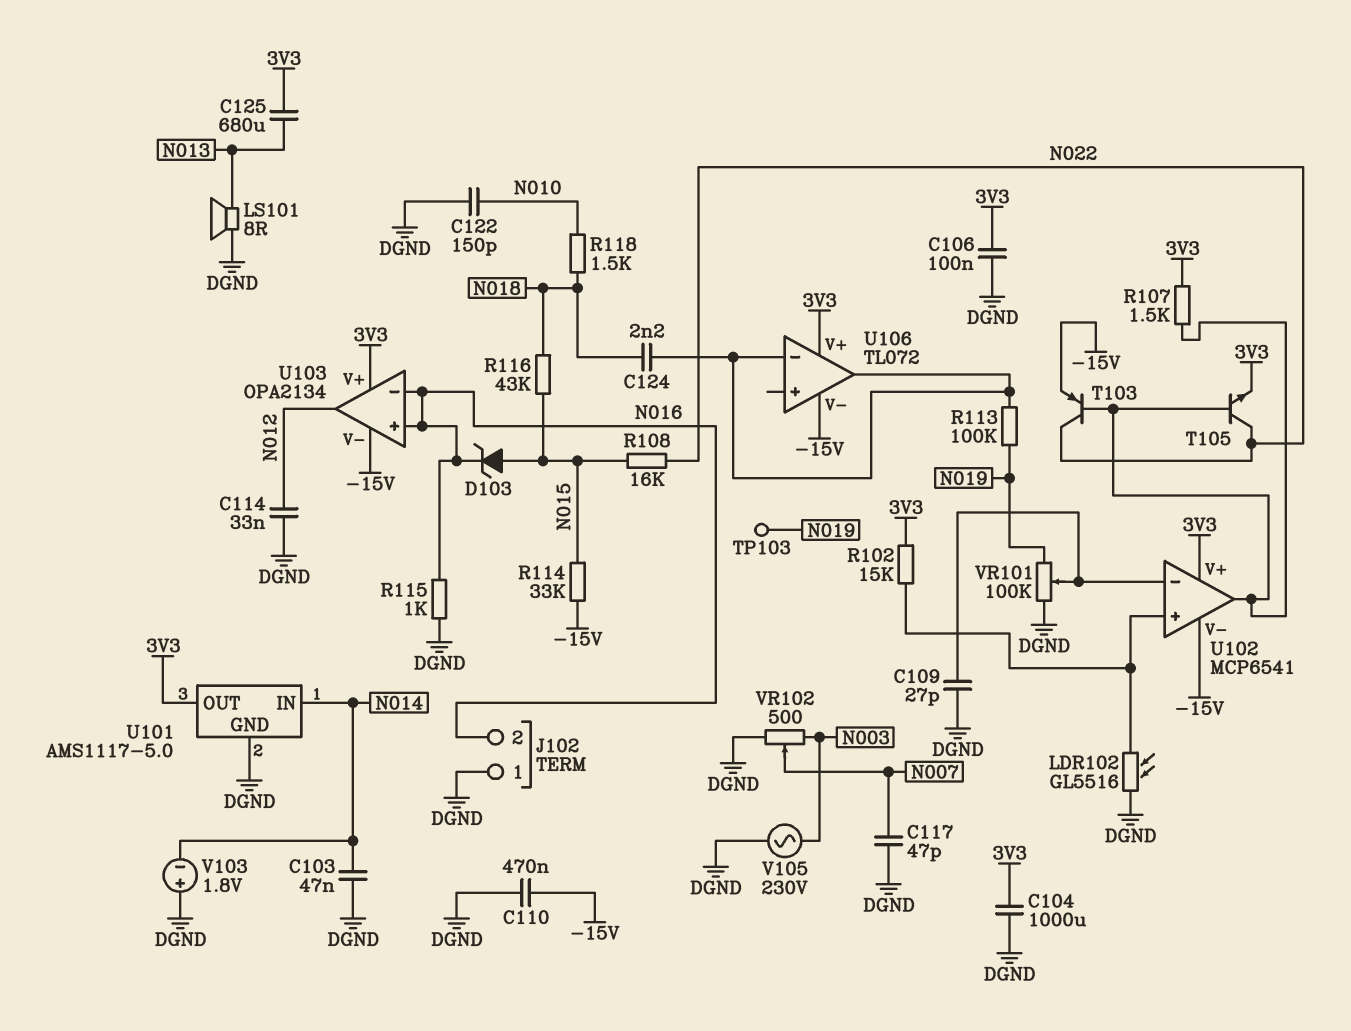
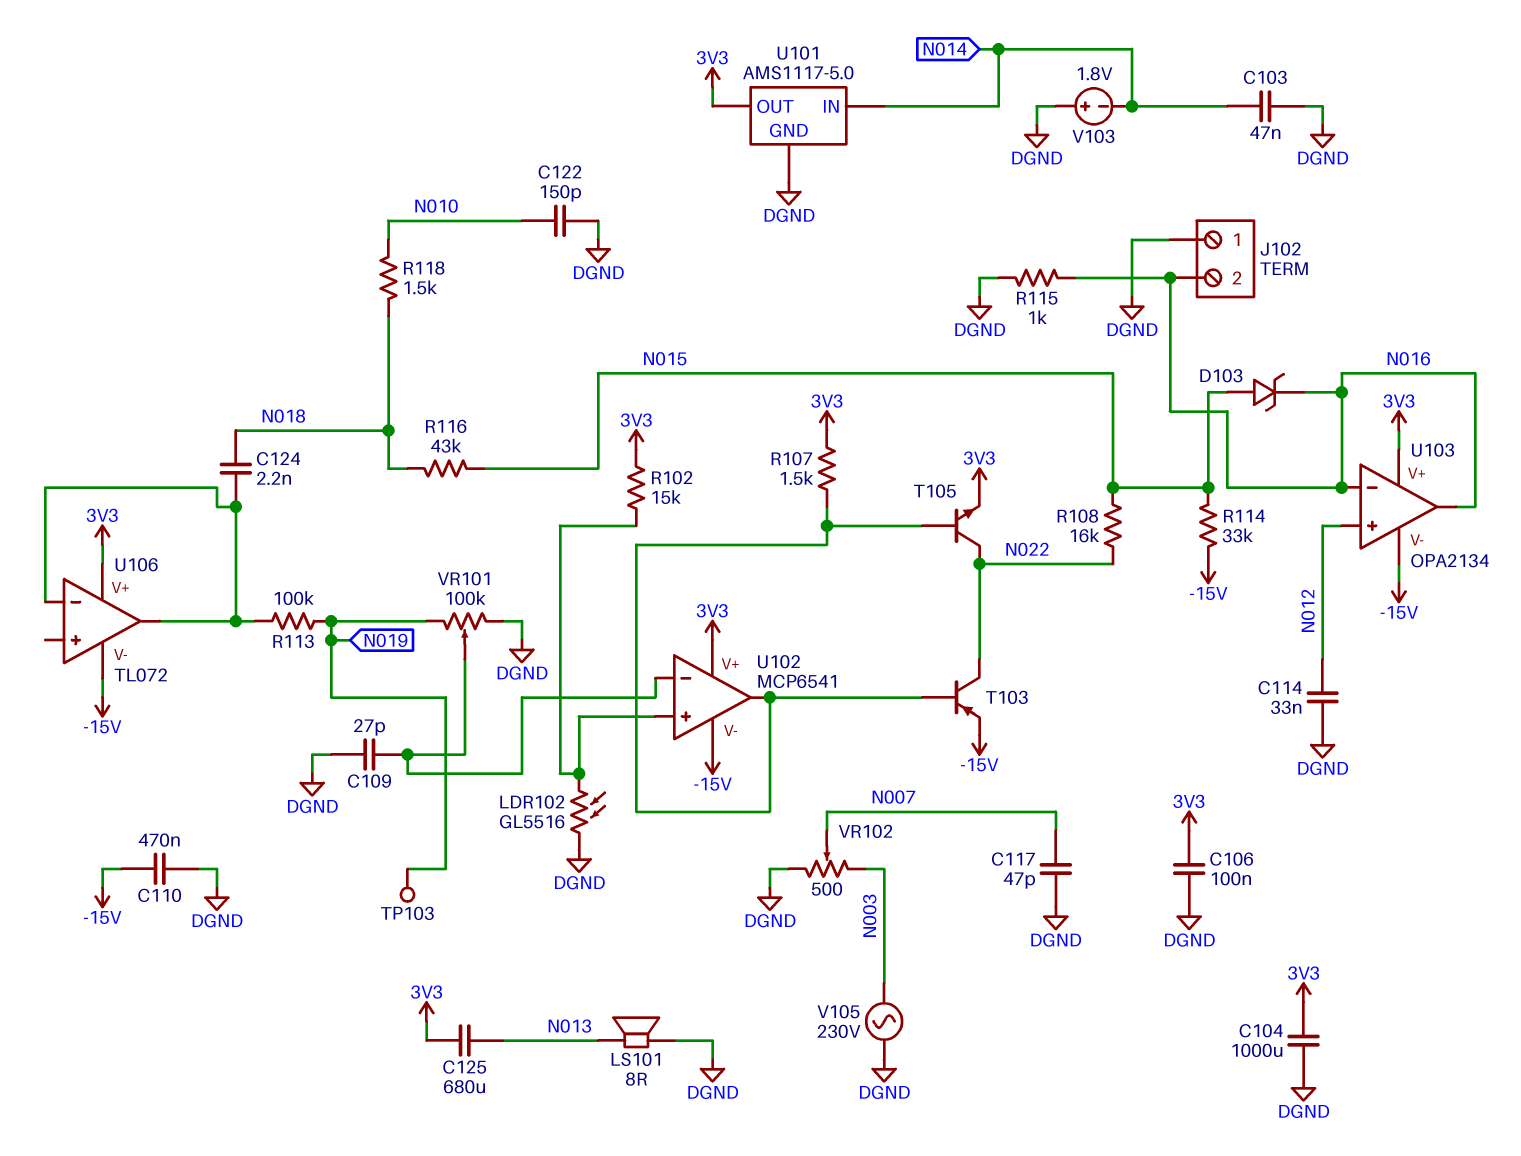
U103 pin in+: N016 -> N012
U103 pin out: N012 -> N016

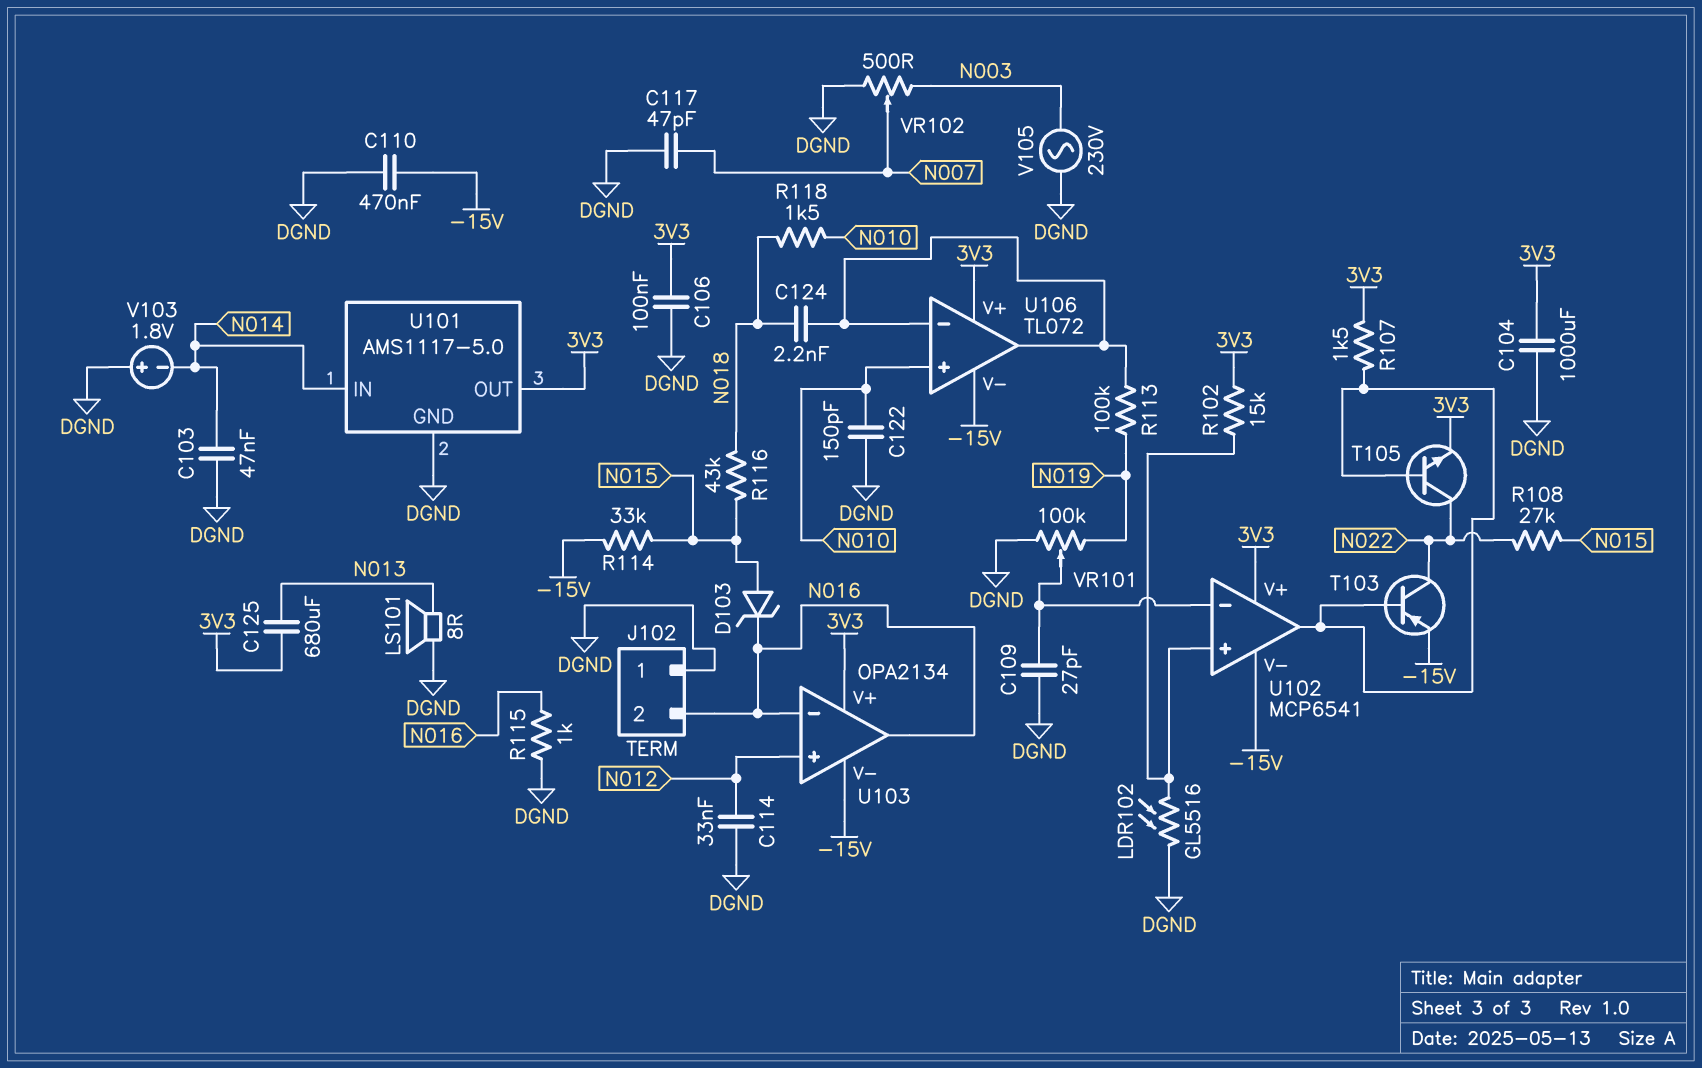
R108: 16k (N015, N022) -> 27k (N015, N022)
TP103: test point (N019) -> none
U106 pin in+: none -> N010

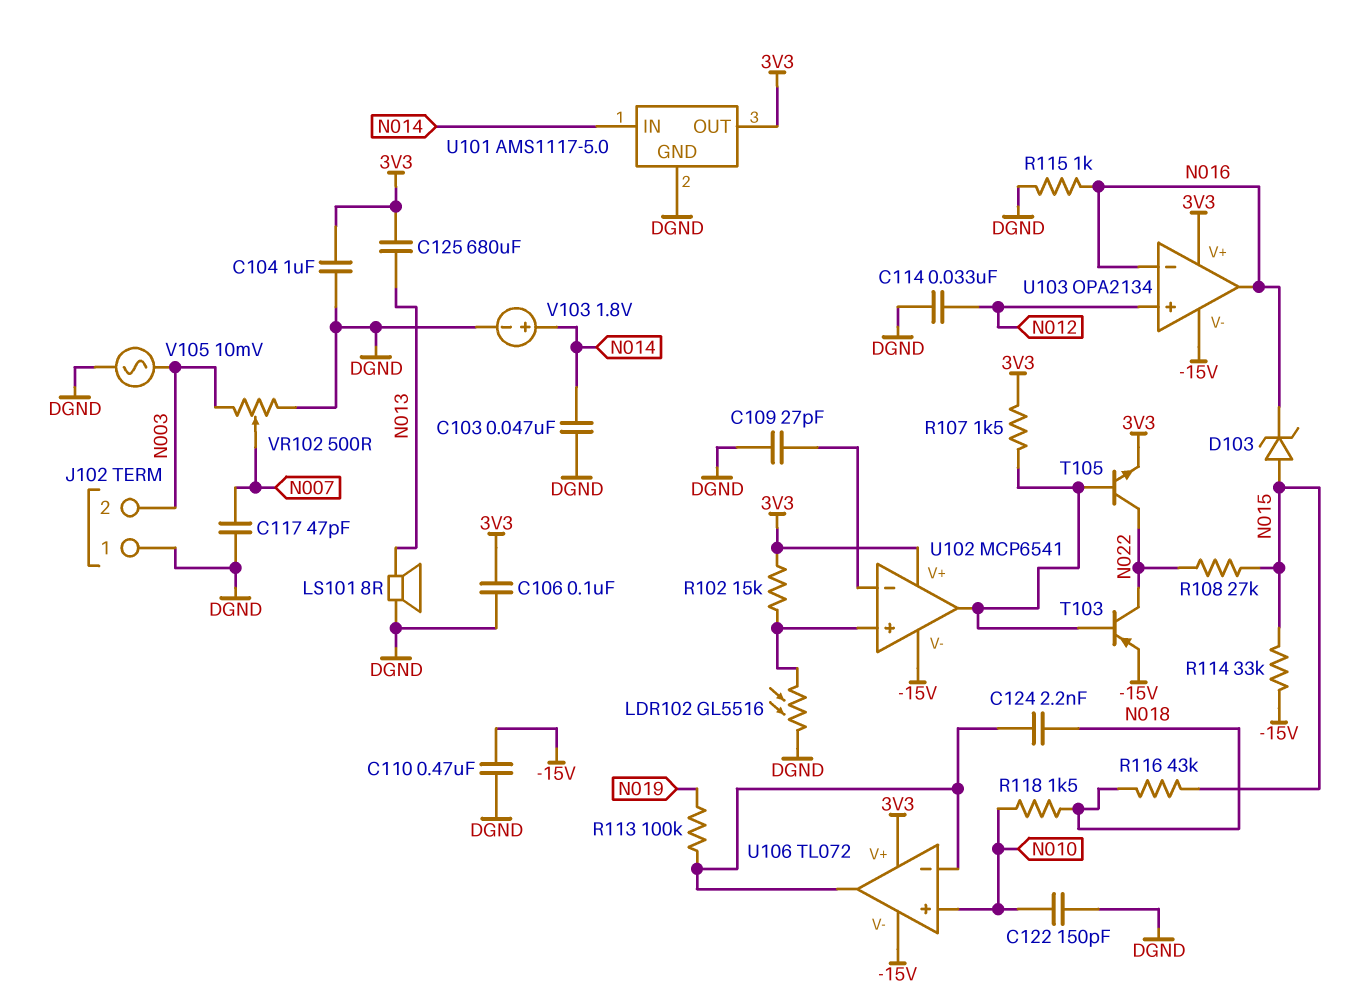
C104: 1000uF (3V3, DGND) -> 1uF (3V3, DGND)
J102 pin 2: N016 -> N003
V103: 1.8V (plus DGND, minus N014) -> 1.8V (plus N014, minus DGND)
V105: AC 230V (DGND, N003) -> AC 10mV (DGND, N003)
VR101: 100k (DGND, N019, wiper U102/in-) -> none

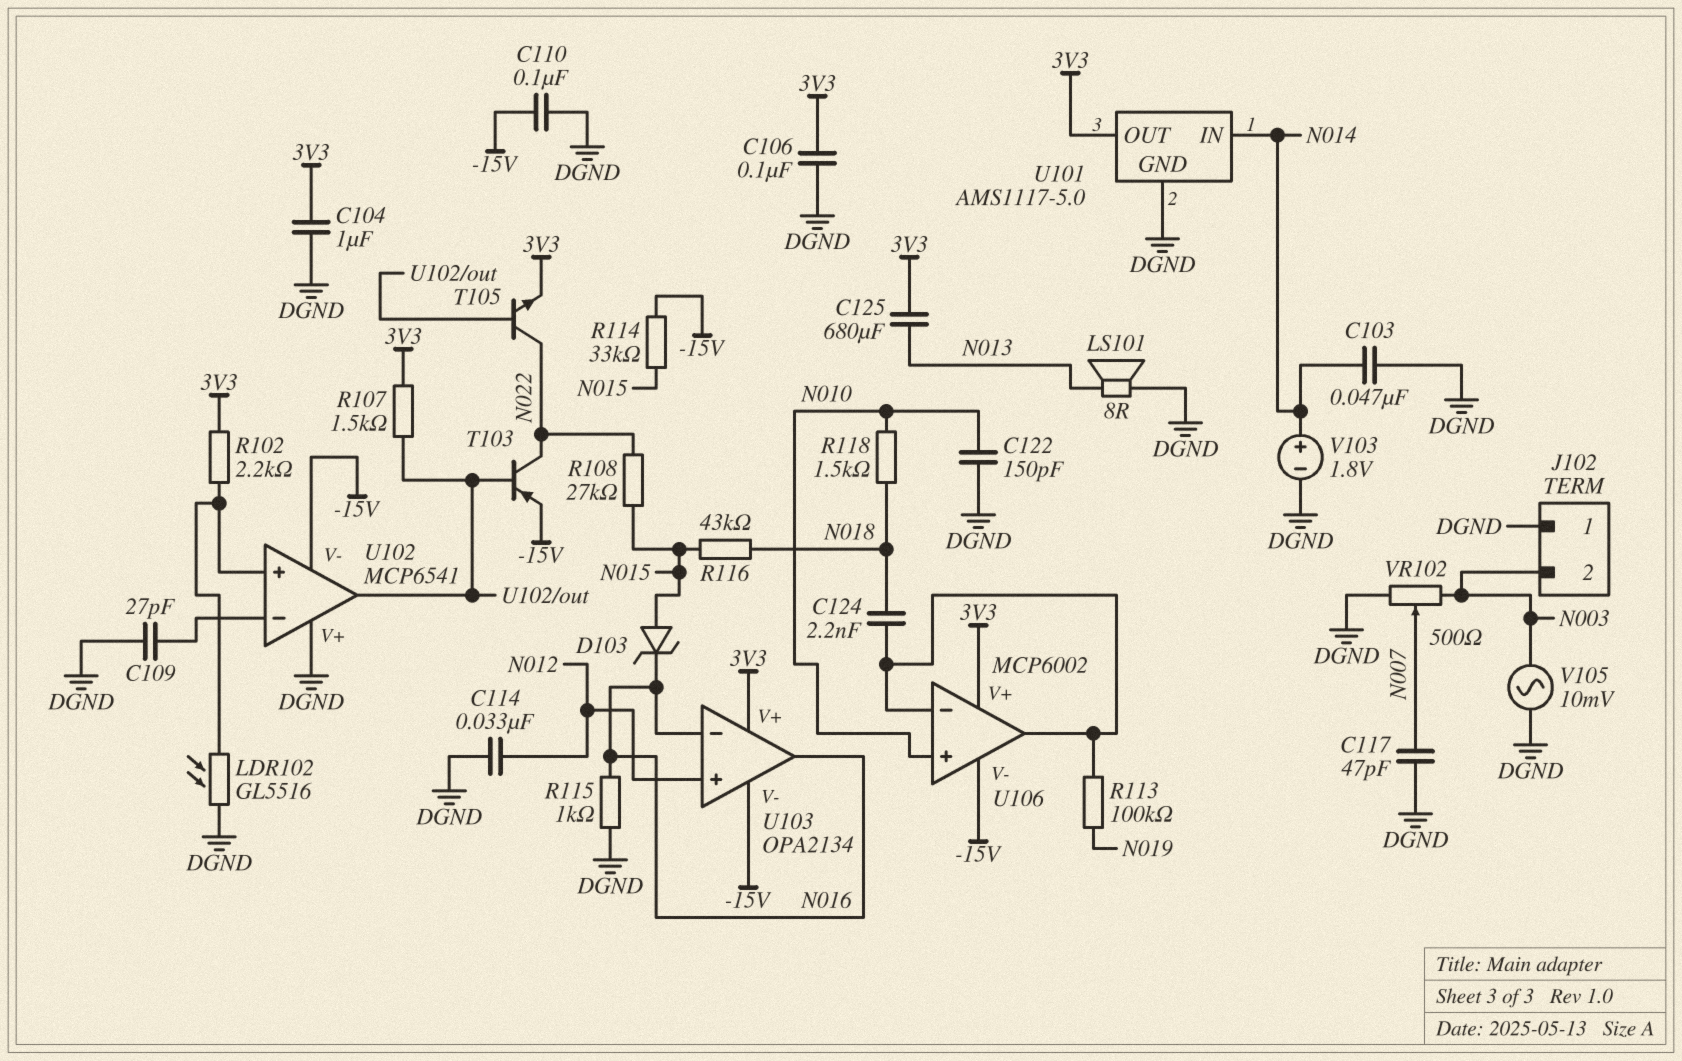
C110: 470nF (-15V, DGND) -> 100nF (-15V, DGND)
R102: 15k (3V3, U102/in+) -> 2.2k (3V3, U102/in+)
U102 pin V+: 3V3 -> DGND
U106: TL072 -> MCP6002

